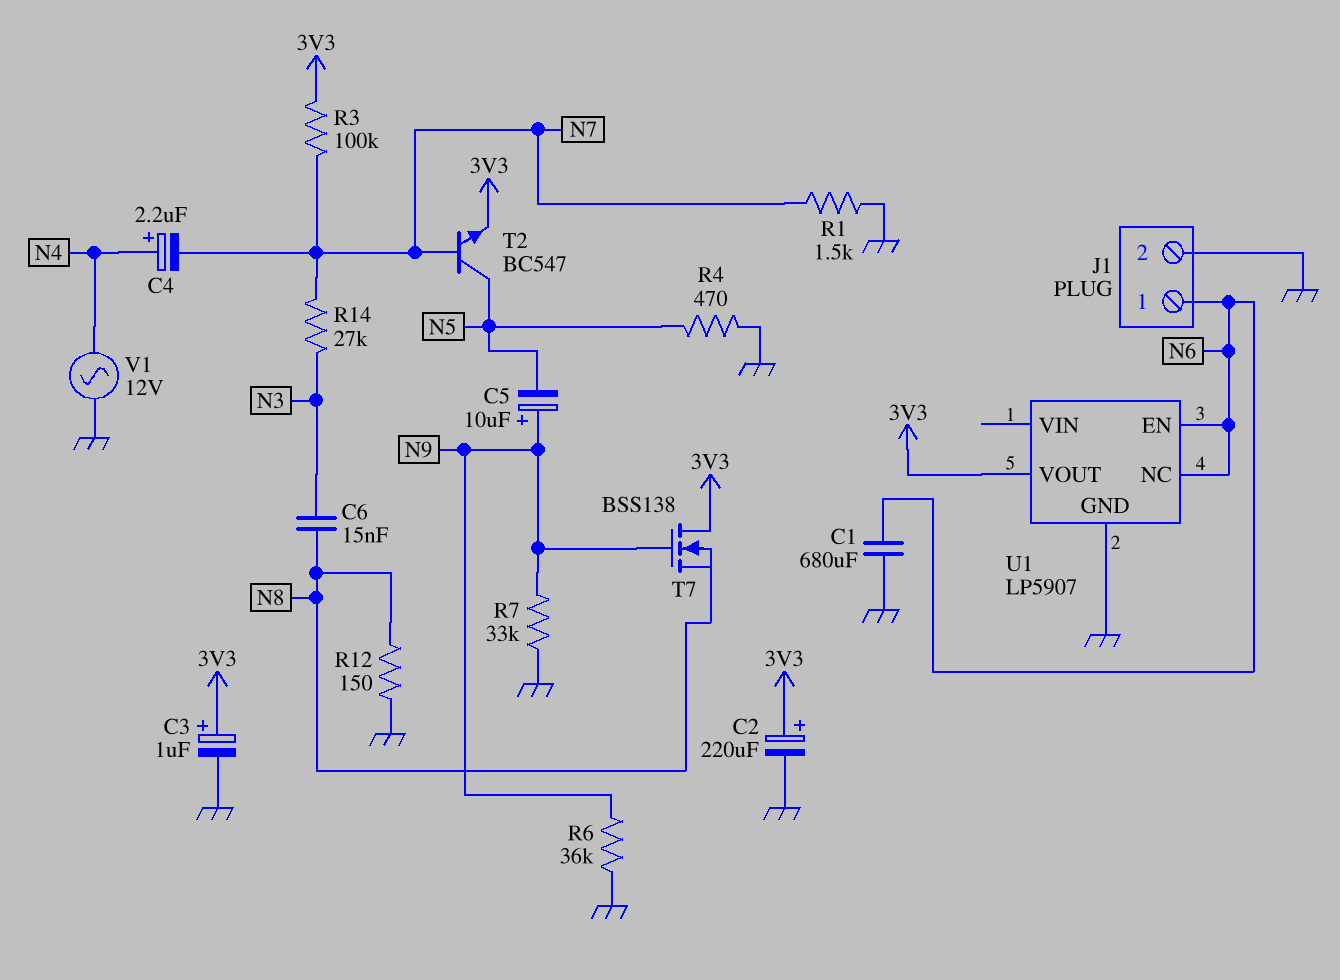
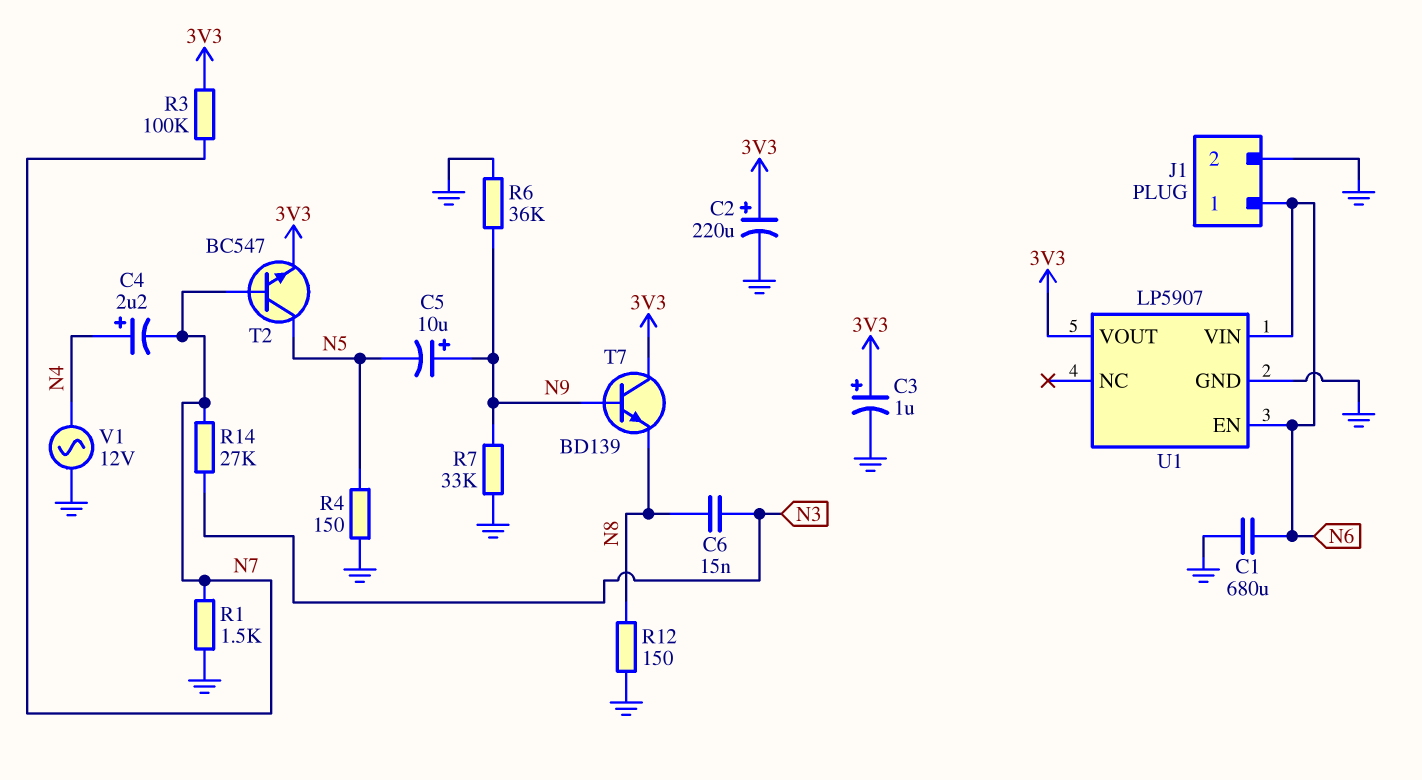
R4: 470 (GND, N5) -> 150 (GND, N5)
T7: NMOS BSS138 (G N9, D 3V3, S N8) -> NPN BD139 (B N9, C 3V3, E N8)
U1 pin NC: N6 -> none
U1 pin VIN: none -> N6

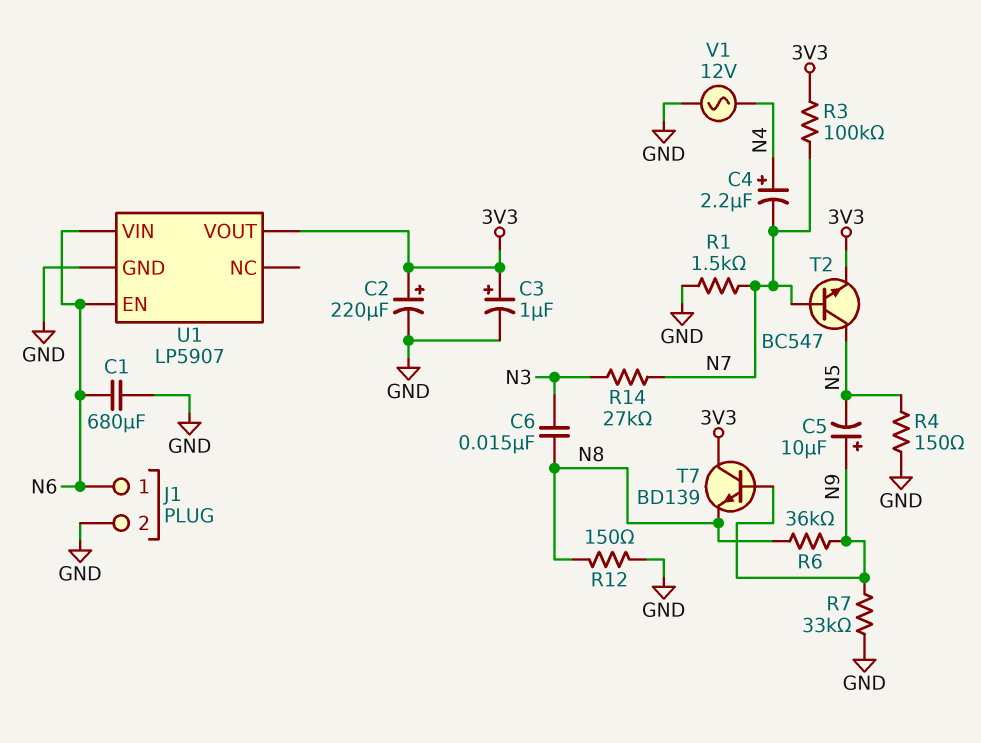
R6: 36k (GND, N9) -> 36k (N8, N9)

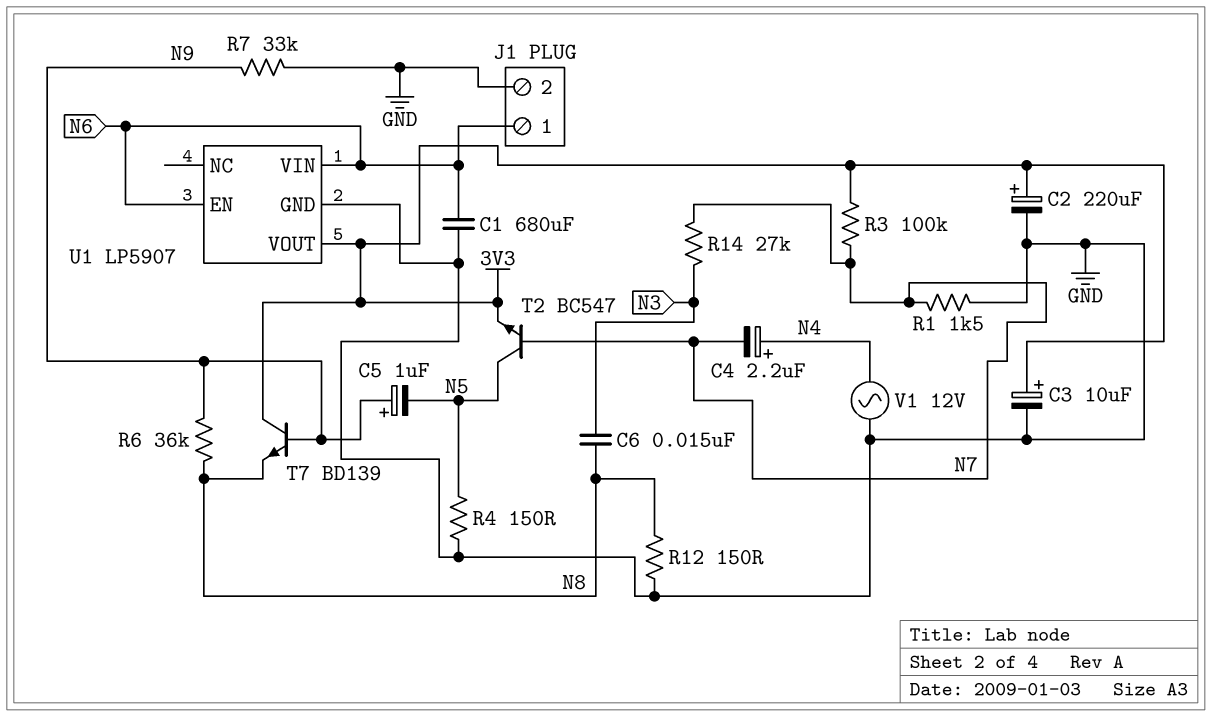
C3: 1uF (plus 3V3, minus GND) -> 10uF (plus 3V3, minus GND)
C5: 10uF (plus N9, minus N5) -> 1uF (plus N9, minus N5)

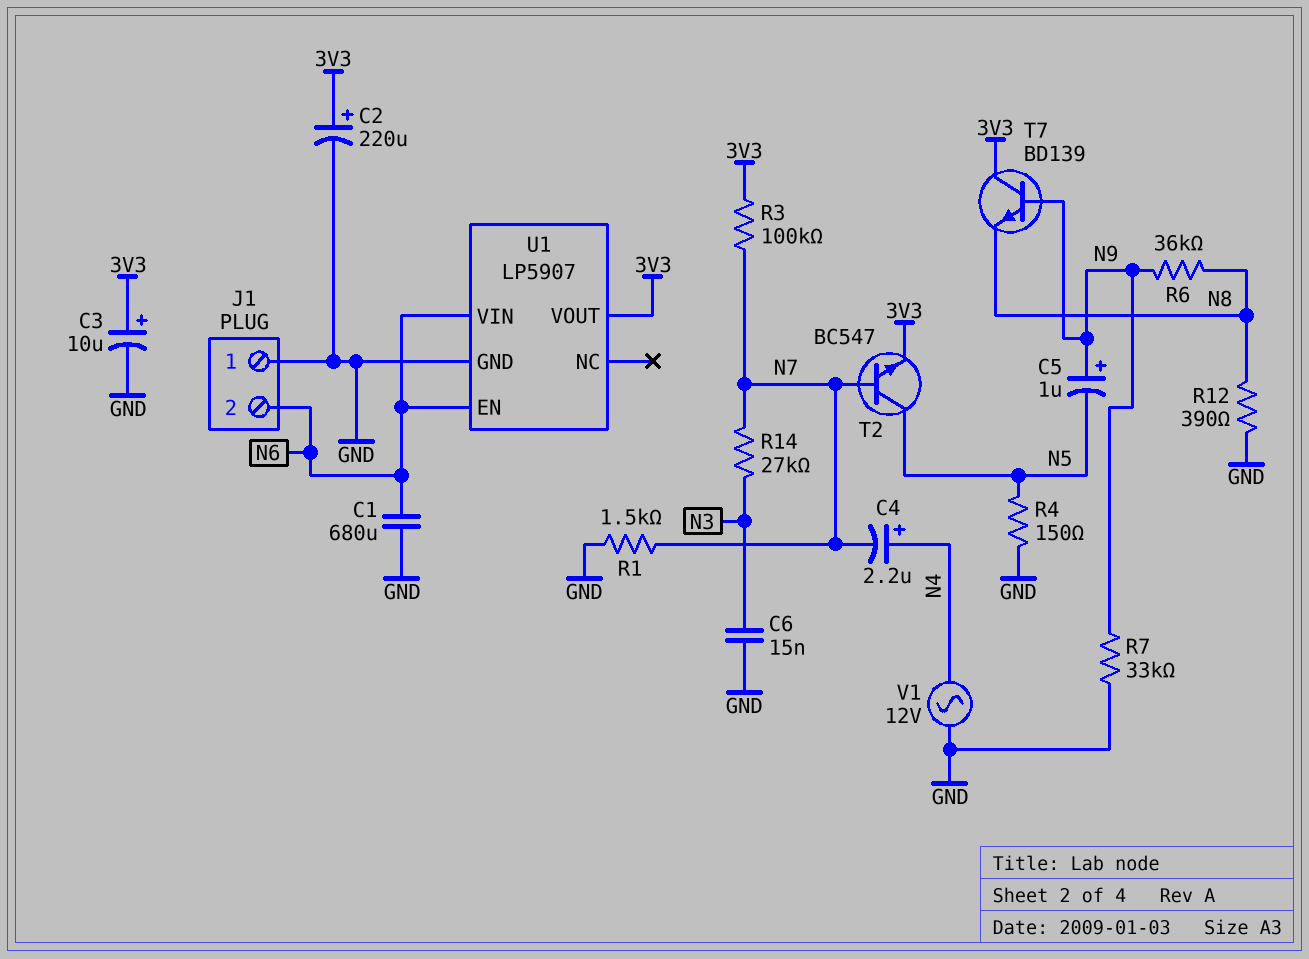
C6: 15nF (N3, N8) -> 15nF (GND, N3)
J1 pin 1: N6 -> GND
J1 pin 2: GND -> N6
R12: 150 (GND, N8) -> 390 (GND, N8)

